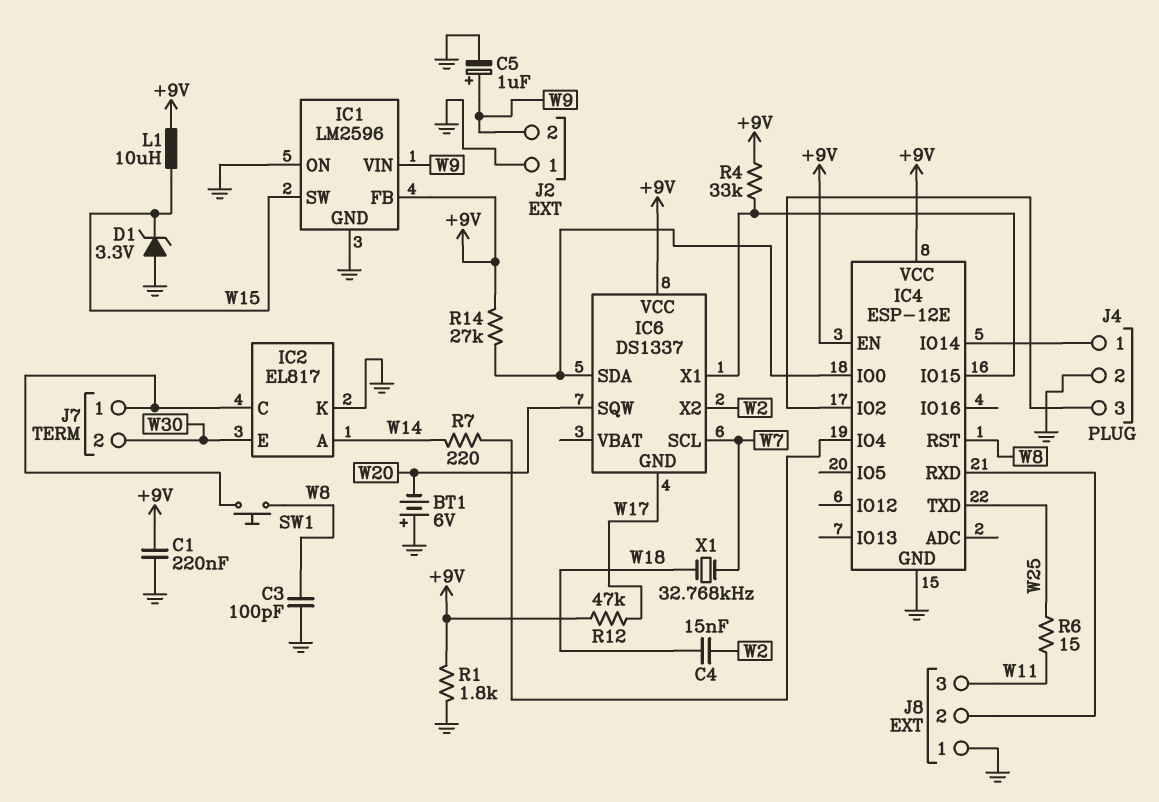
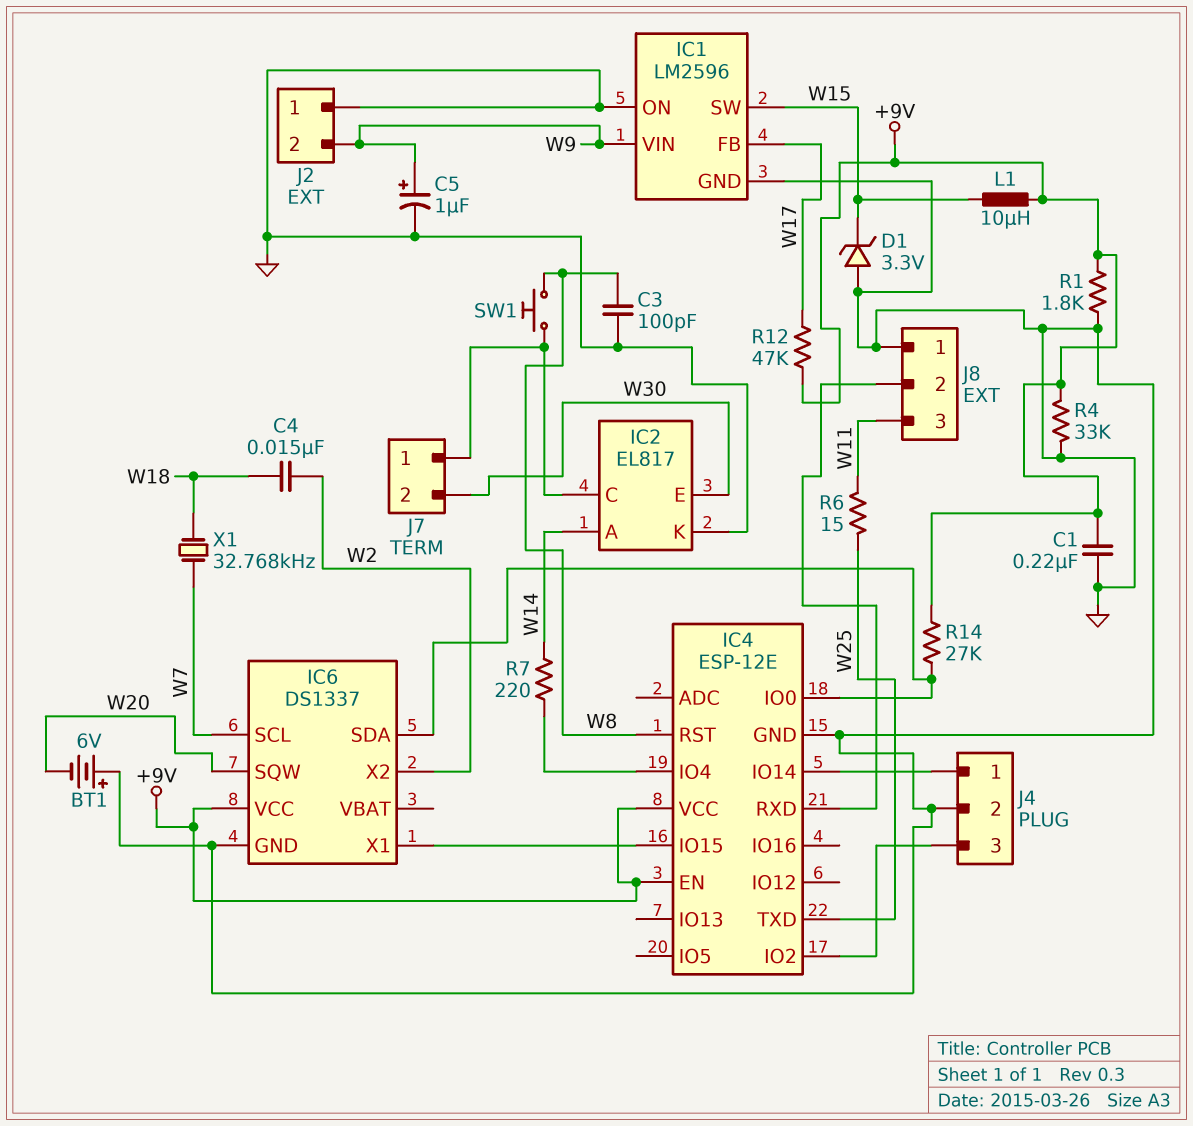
IC1 pin FB: +9V -> W17
IC6 pin GND: W17 -> GND
R4: 33k (+9V, IC4/IO15) -> 33k (+9V, GND)

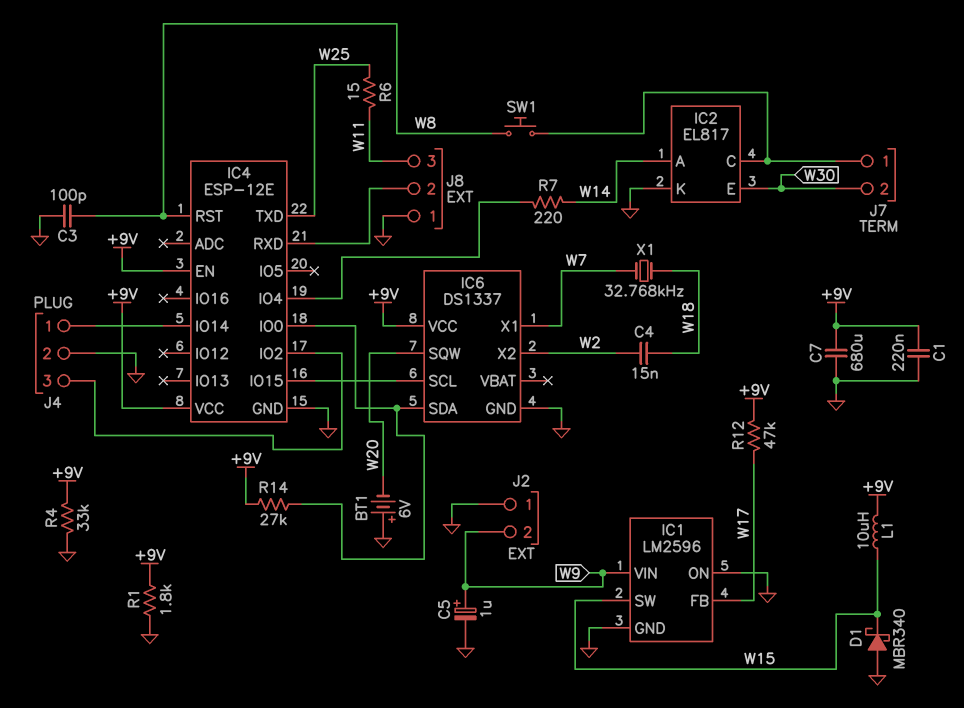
C7: none -> 680uF (+9V, GND)
D1: zener 3.3V (A GND, K W15) -> schottky MBR340 (A GND, K W15)
IC6 pin SCL: W7 -> IC4/IO15
IC6 pin X1: IC4/IO15 -> W7

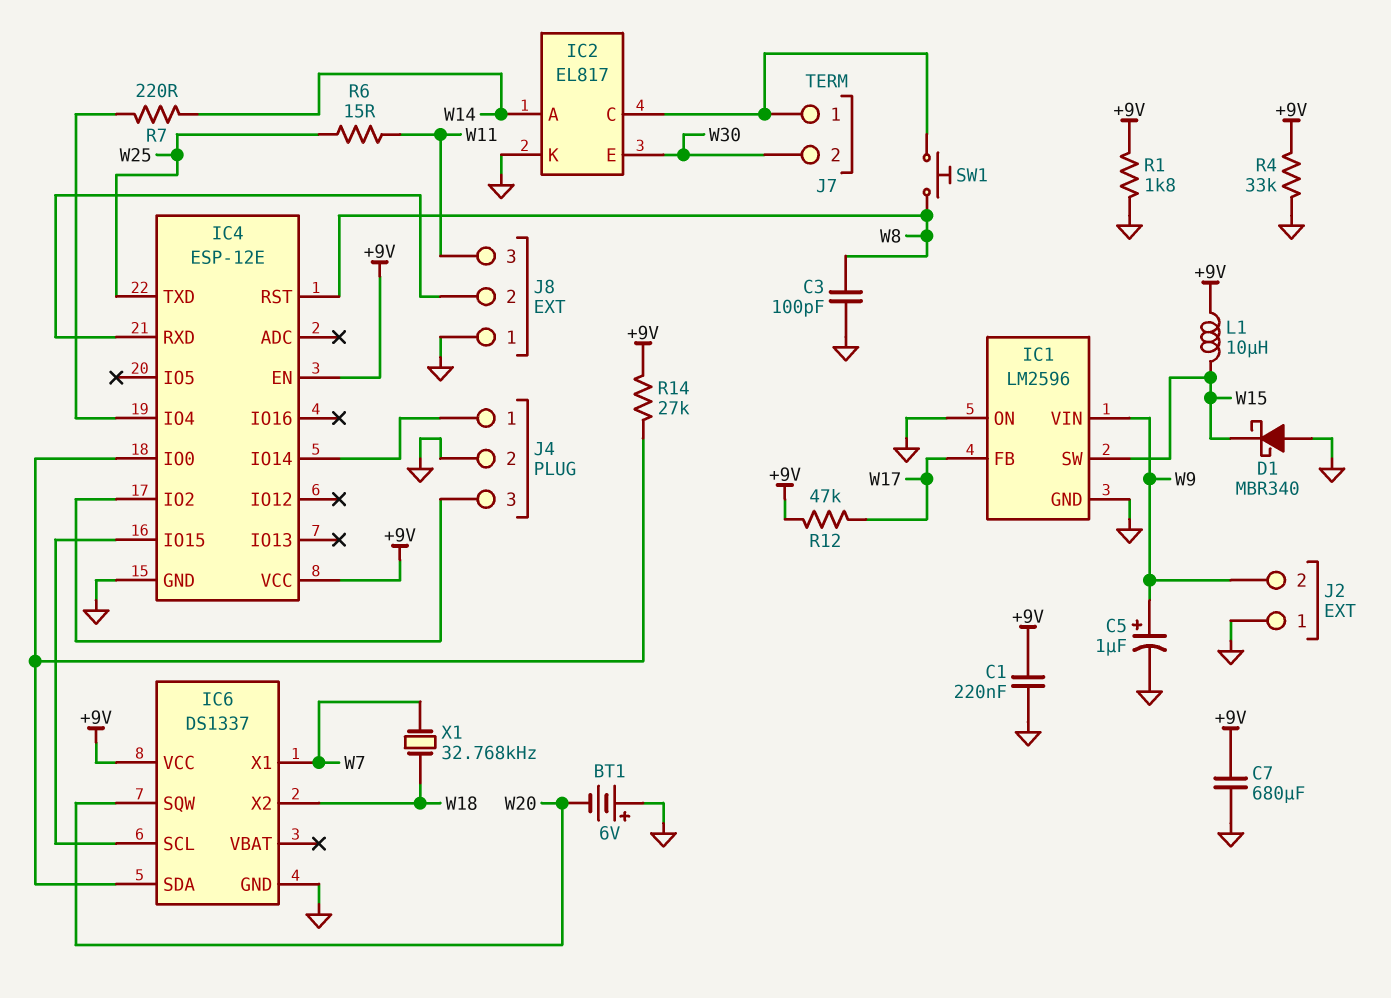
C4: 15nF (W2, W18) -> none
IC6 pin X2: W2 -> W18

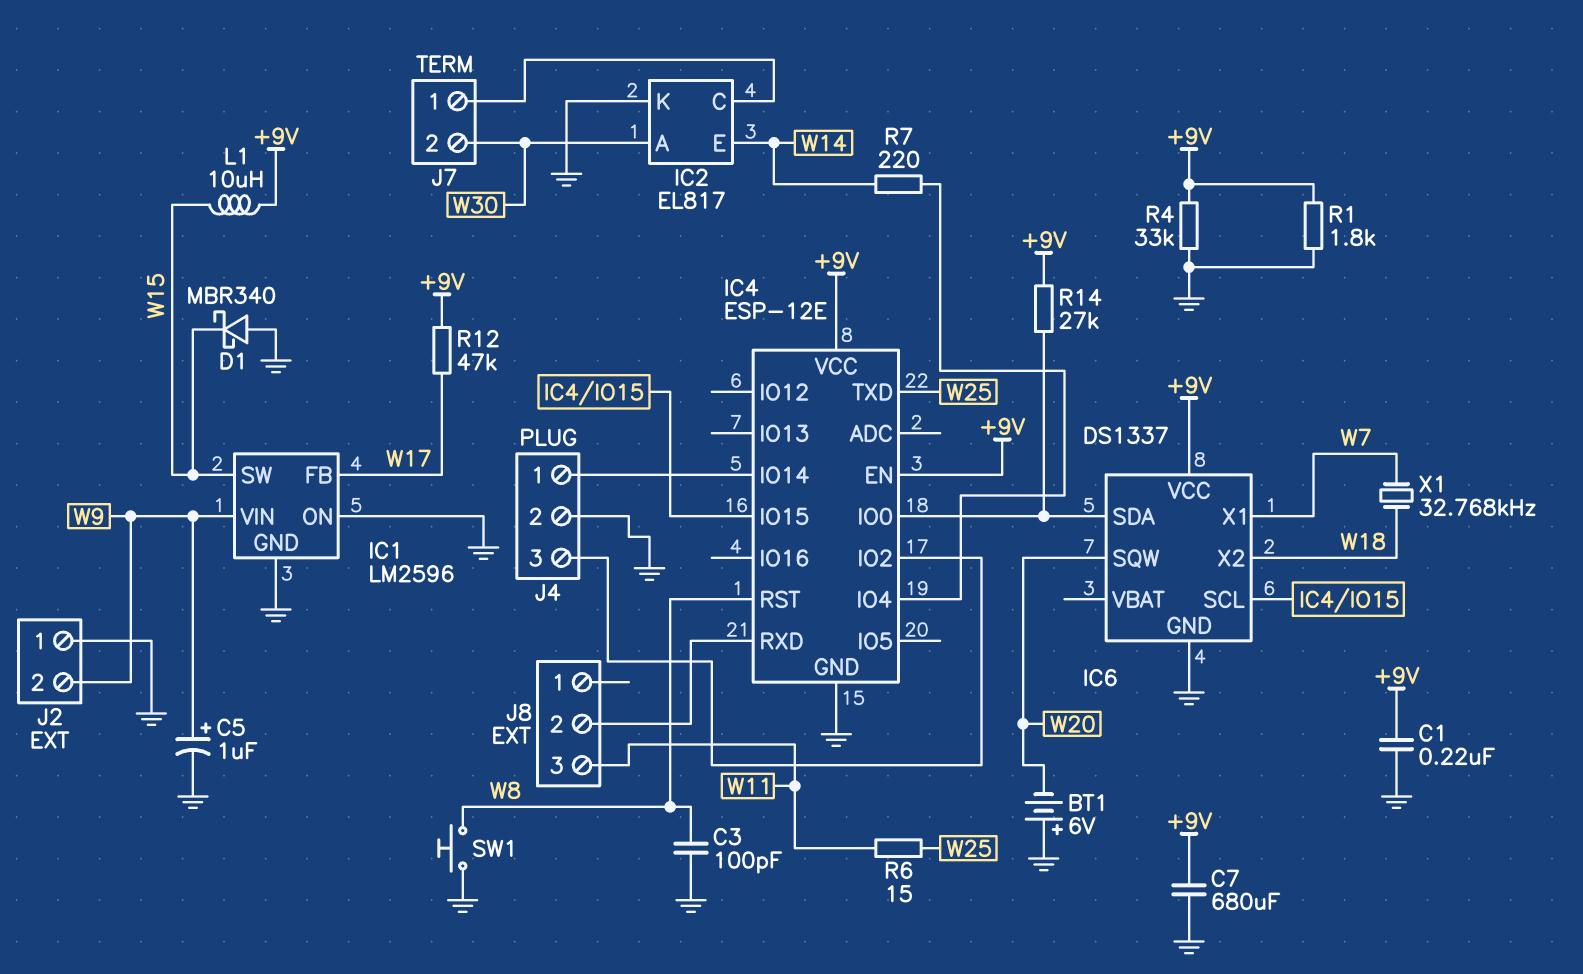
IC2 pin A: W14 -> W30
IC2 pin E: W30 -> W14
J8 pin 1: GND -> none
SW1: button (IC2/C, W8) -> button (GND, W8)

